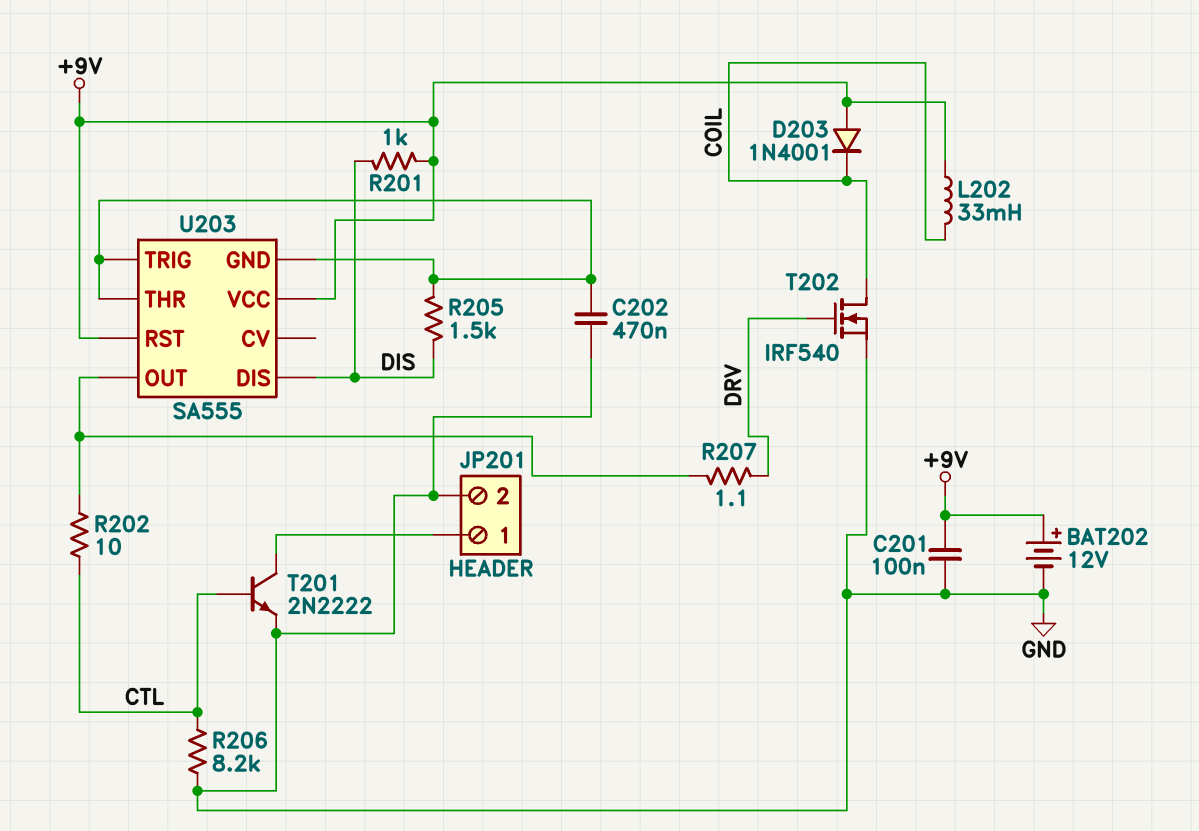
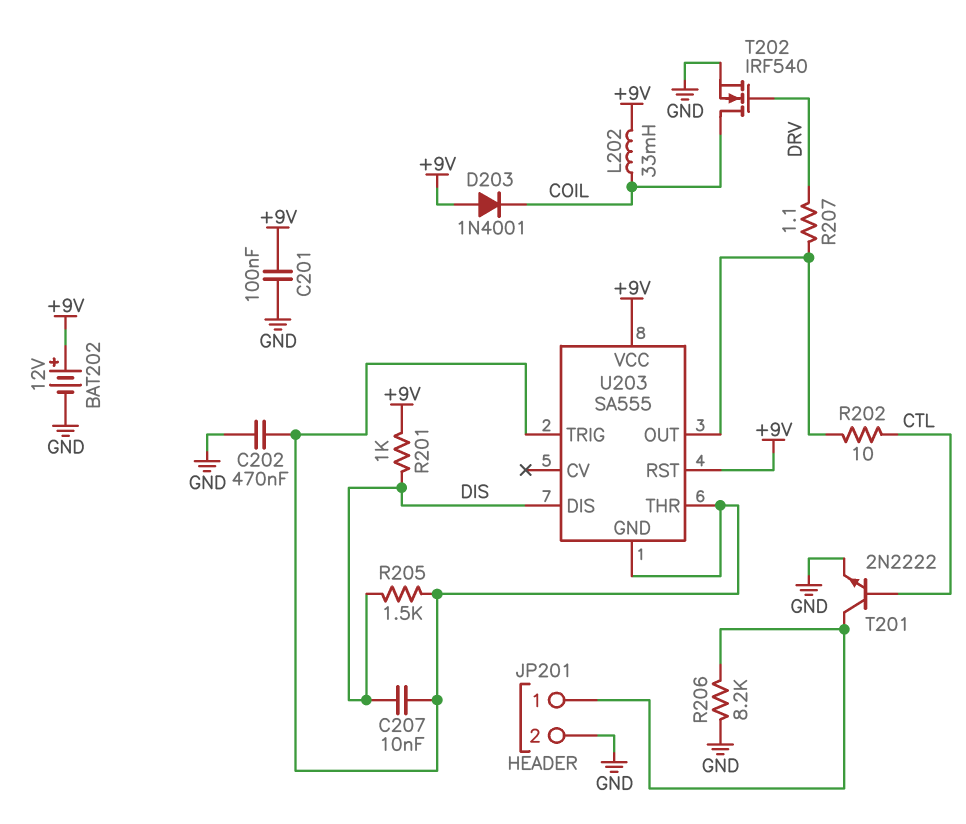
C207: none -> 10nF (DIS, U203/GND)
R206: 8.2k (CTL, GND) -> 8.2k (GND, JP201/1)

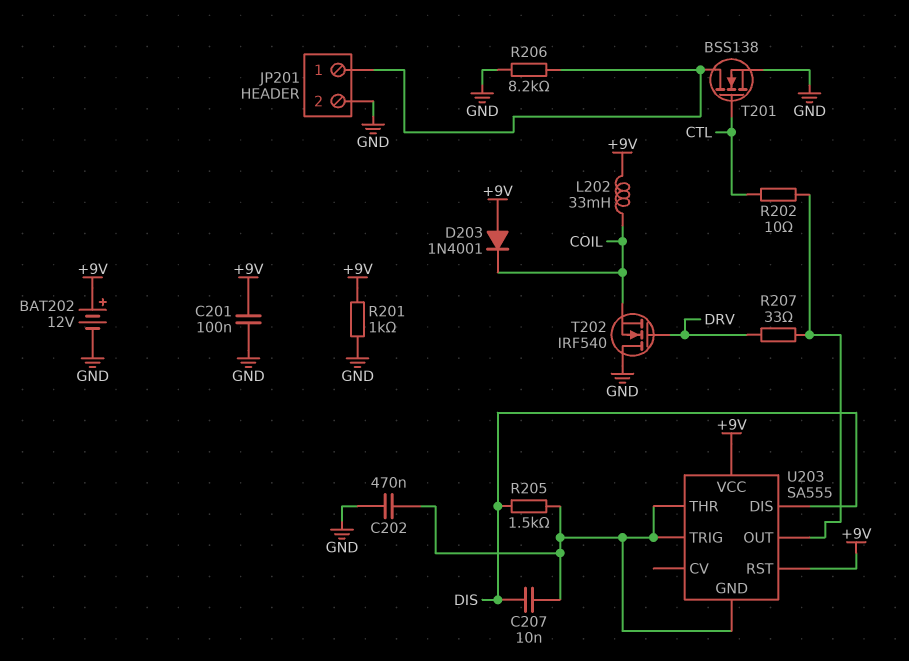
R201: 1k (+9V, DIS) -> 1k (+9V, GND)
R207: 1.1 (DRV, U203/OUT) -> 33 (DRV, U203/OUT)
T201: NPN 2N2222 (B CTL, C JP201/1, E GND) -> NMOS BSS138 (G CTL, D JP201/1, S GND)
T202: NMOS IRF540 (G DRV, D COIL, S GND) -> NMOS IRF540 (G DRV, D GND, S COIL)

